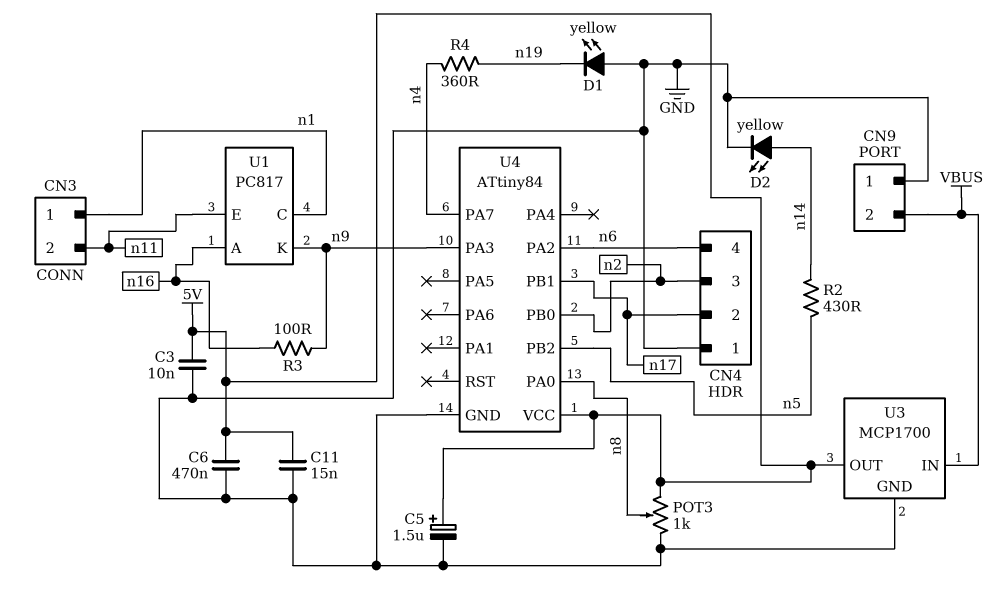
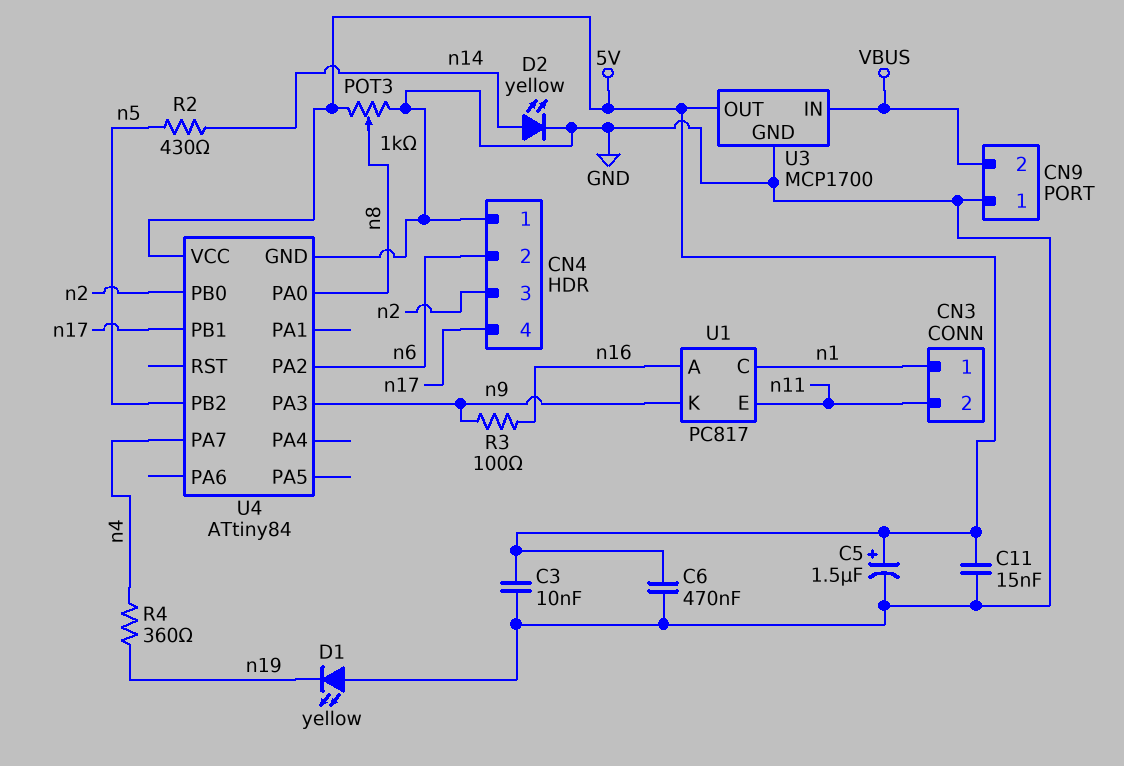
CN4 pin 2: n17 -> n6
CN4 pin 4: n6 -> n17

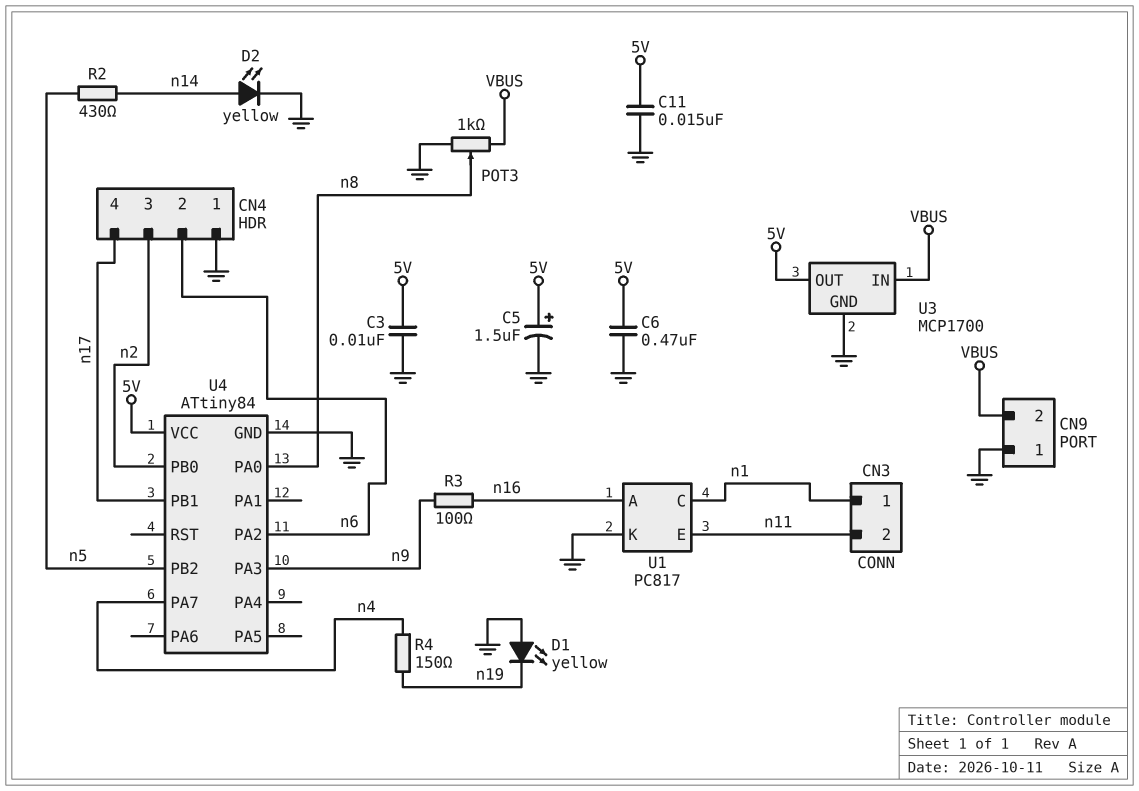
POT3: 1k (5V, GND, wiper n8) -> 1k (GND, VBUS, wiper n8)
R4: 360 (n4, n19) -> 150 (n4, n19)
U1 pin K: n9 -> GND

